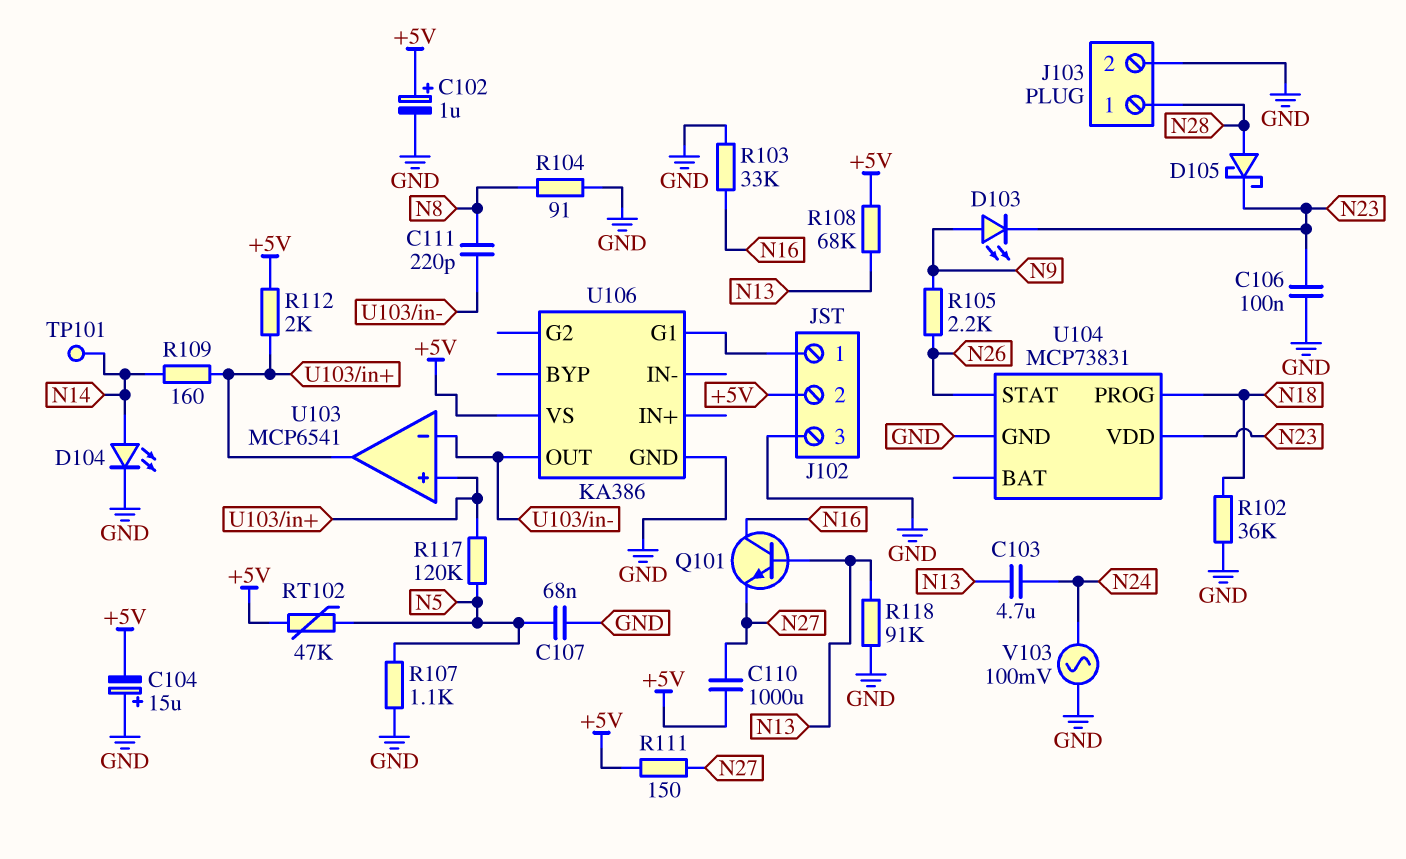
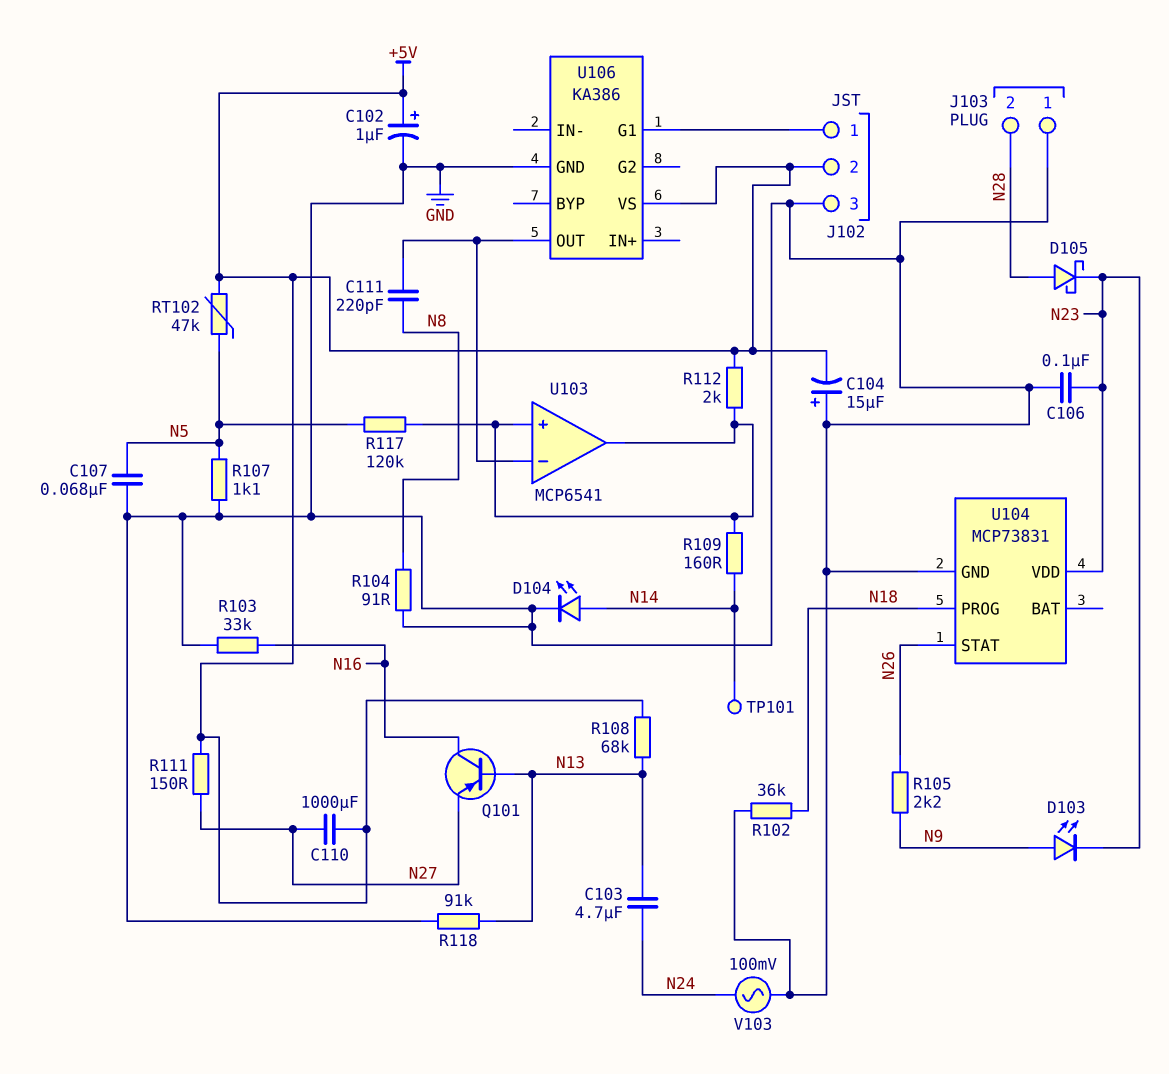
J103 pin 1: N28 -> GND
J103 pin 2: GND -> N28
Q101: NPN (B N13, C N16, E N27) -> PNP (B N13, C N16, E N27)

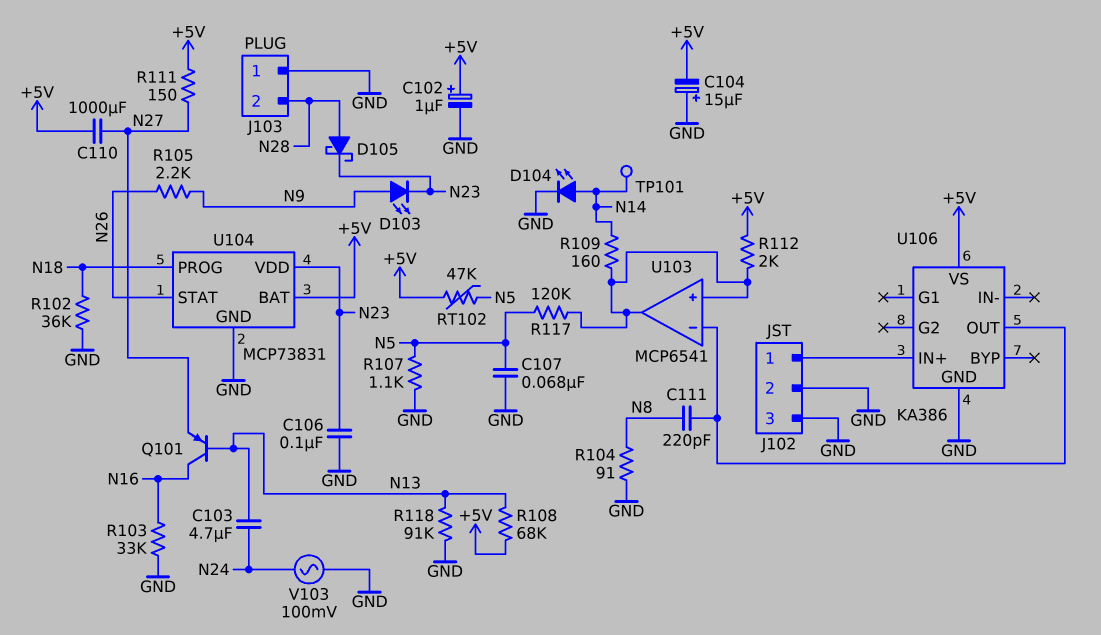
J102 pin 2: +5V -> GND
U104 pin BAT: none -> +5V
U106 pin G1: J102/1 -> none
U106 pin IN+: none -> J102/1

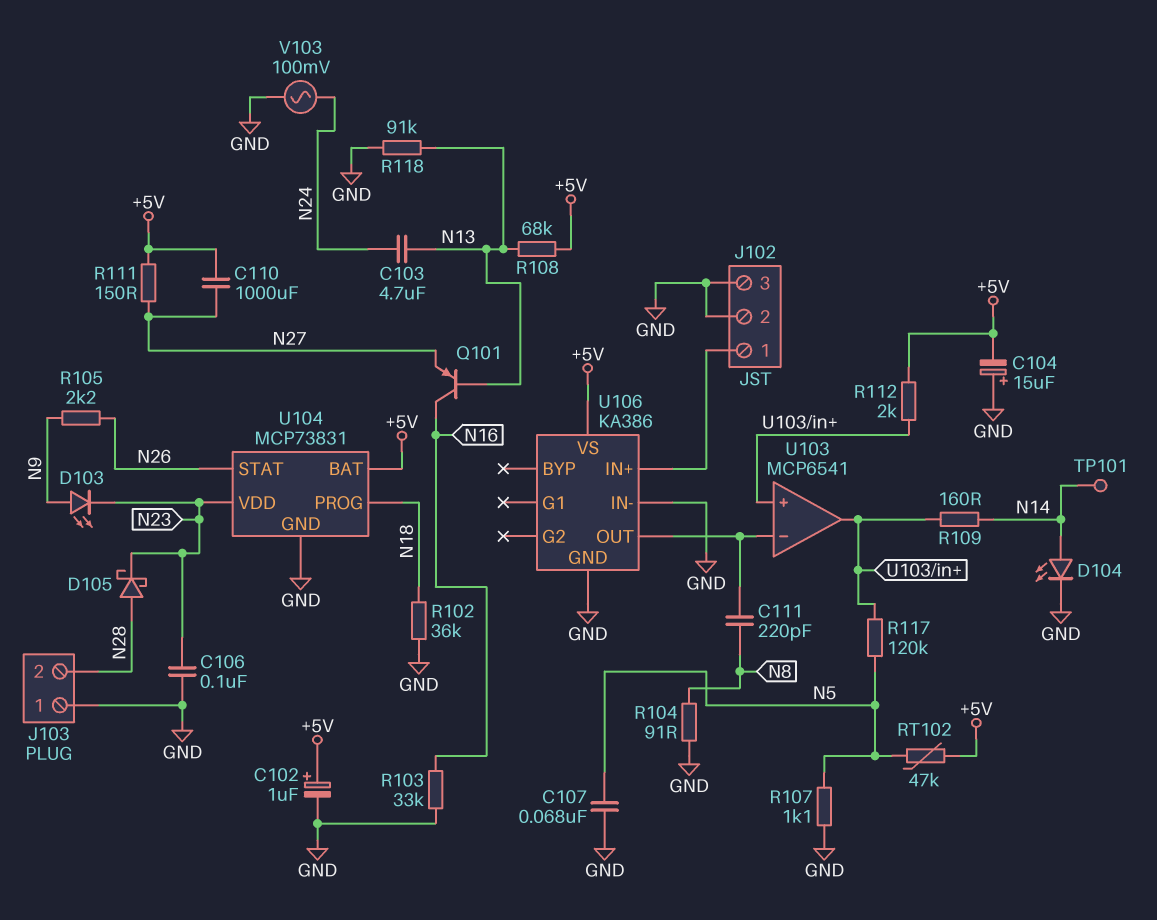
U106 pin IN-: none -> GND

